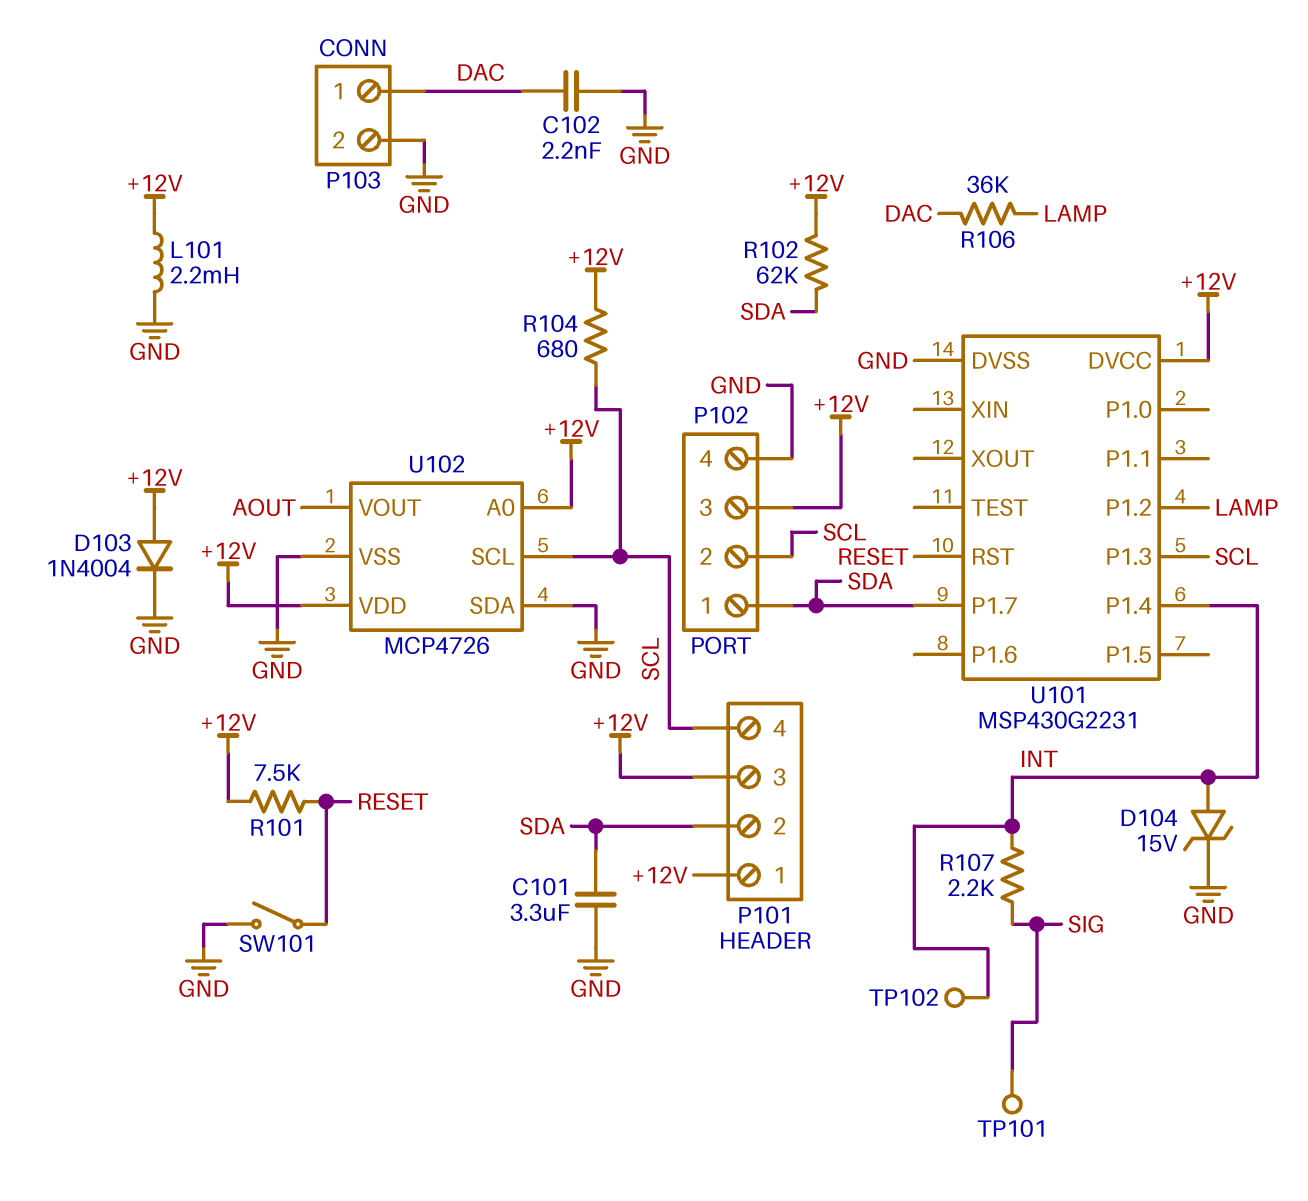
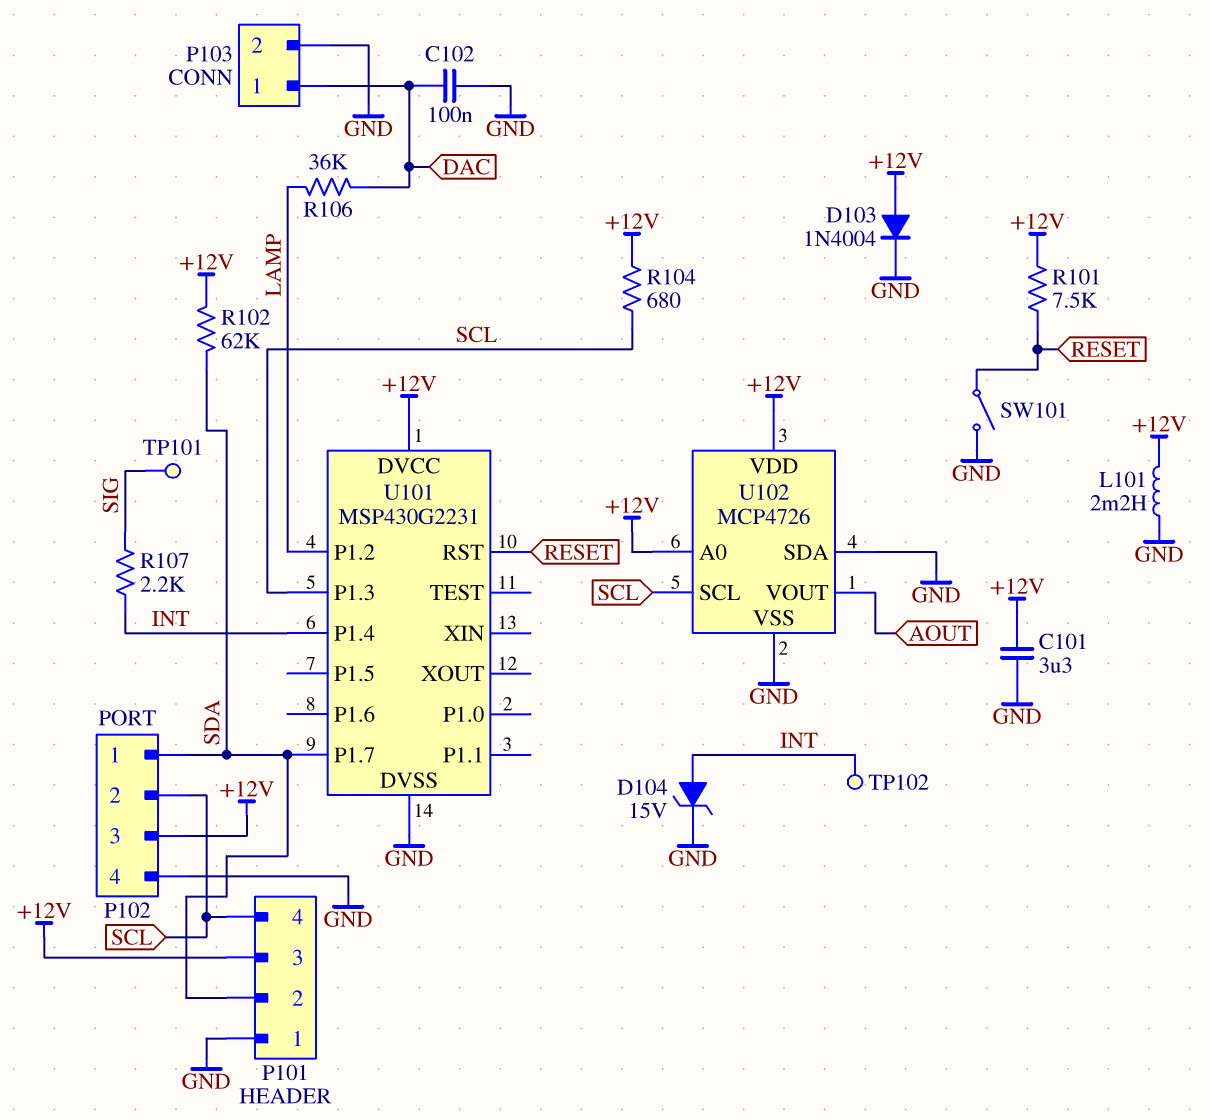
C101: 3.3uF (GND, SDA) -> 3.3uF (+12V, GND)
C102: 2.2nF (DAC, GND) -> 100nF (DAC, GND)
P101 pin 1: +12V -> GND

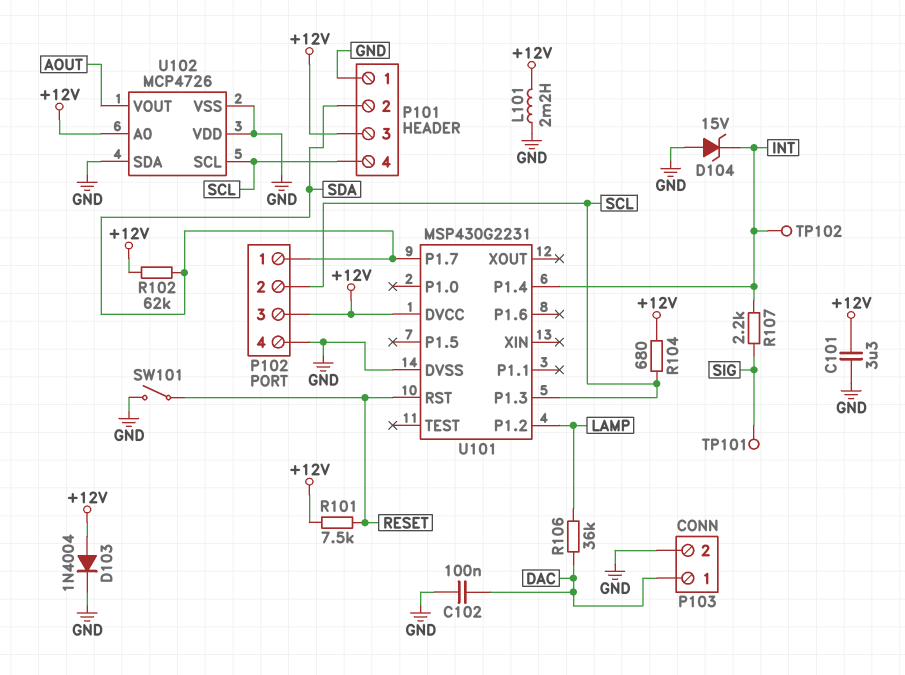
D104: zener 15V (A INT, K GND) -> zener 15V (A GND, K INT)
U102 pin VDD: +12V -> GND

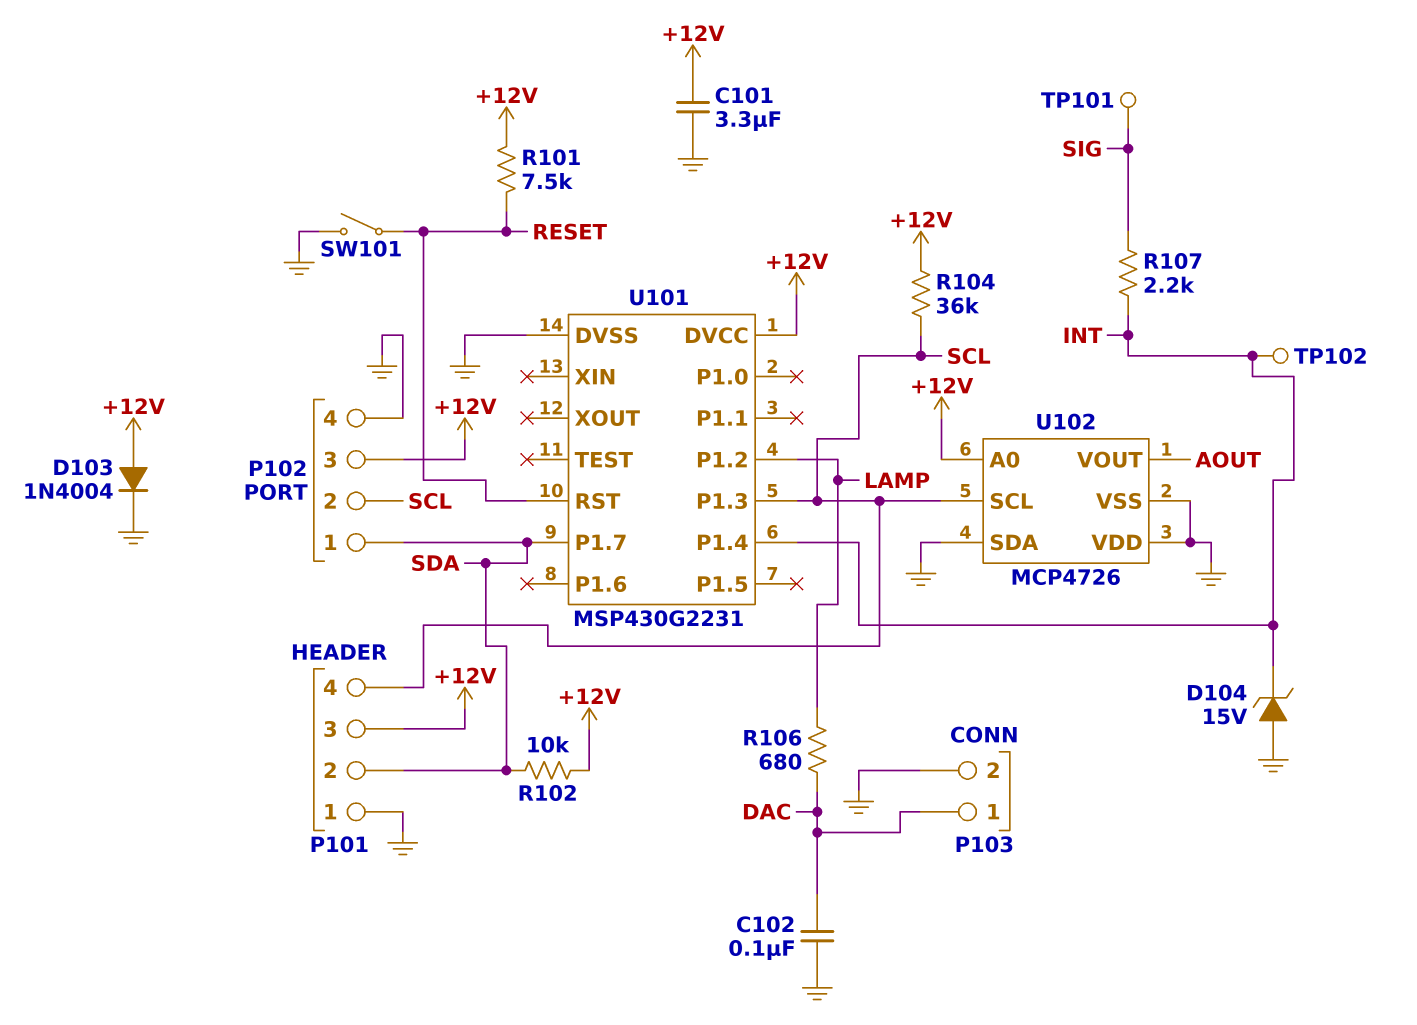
L101: 2.2mH (+12V, GND) -> none
R102: 62k (+12V, SDA) -> 10k (+12V, SDA)
R104: 680 (+12V, SCL) -> 36k (+12V, SCL)
R106: 36k (DAC, LAMP) -> 680 (DAC, LAMP)

